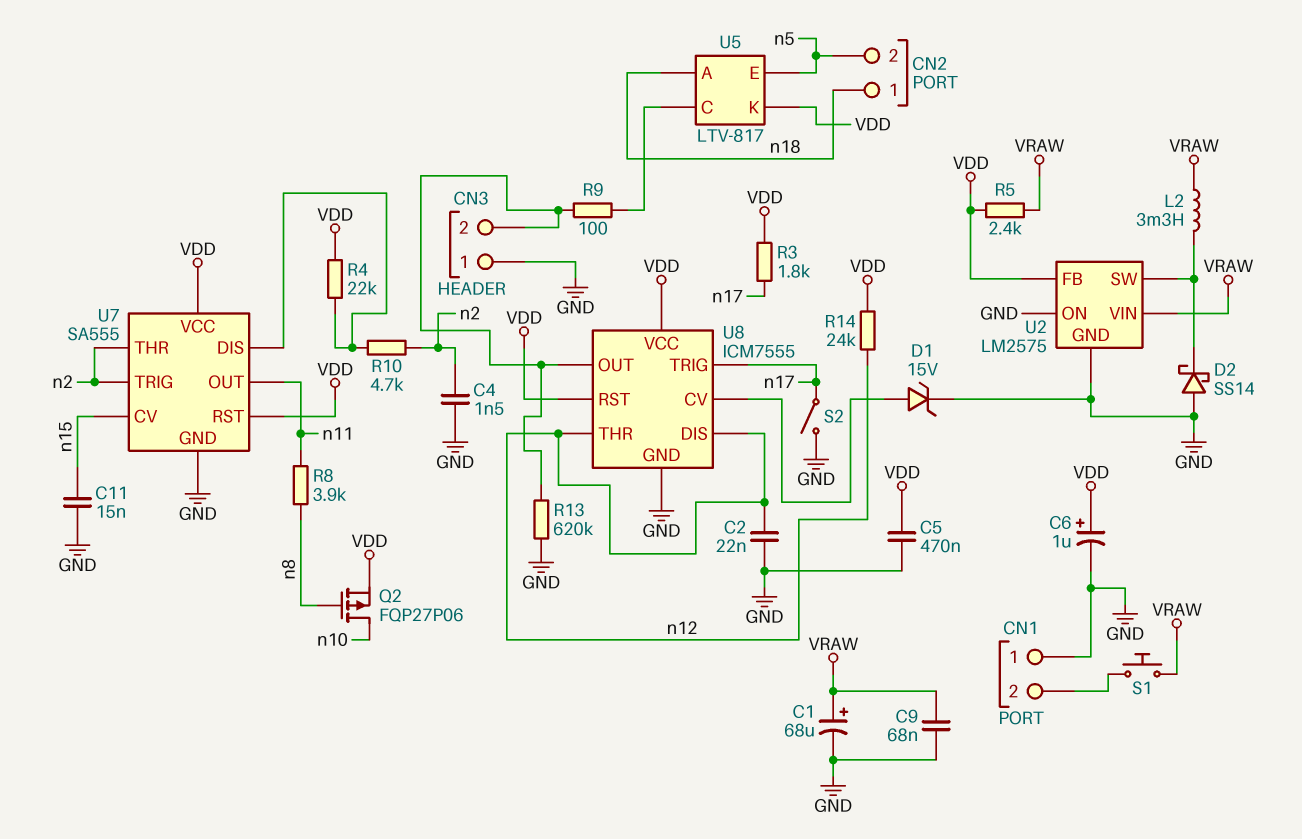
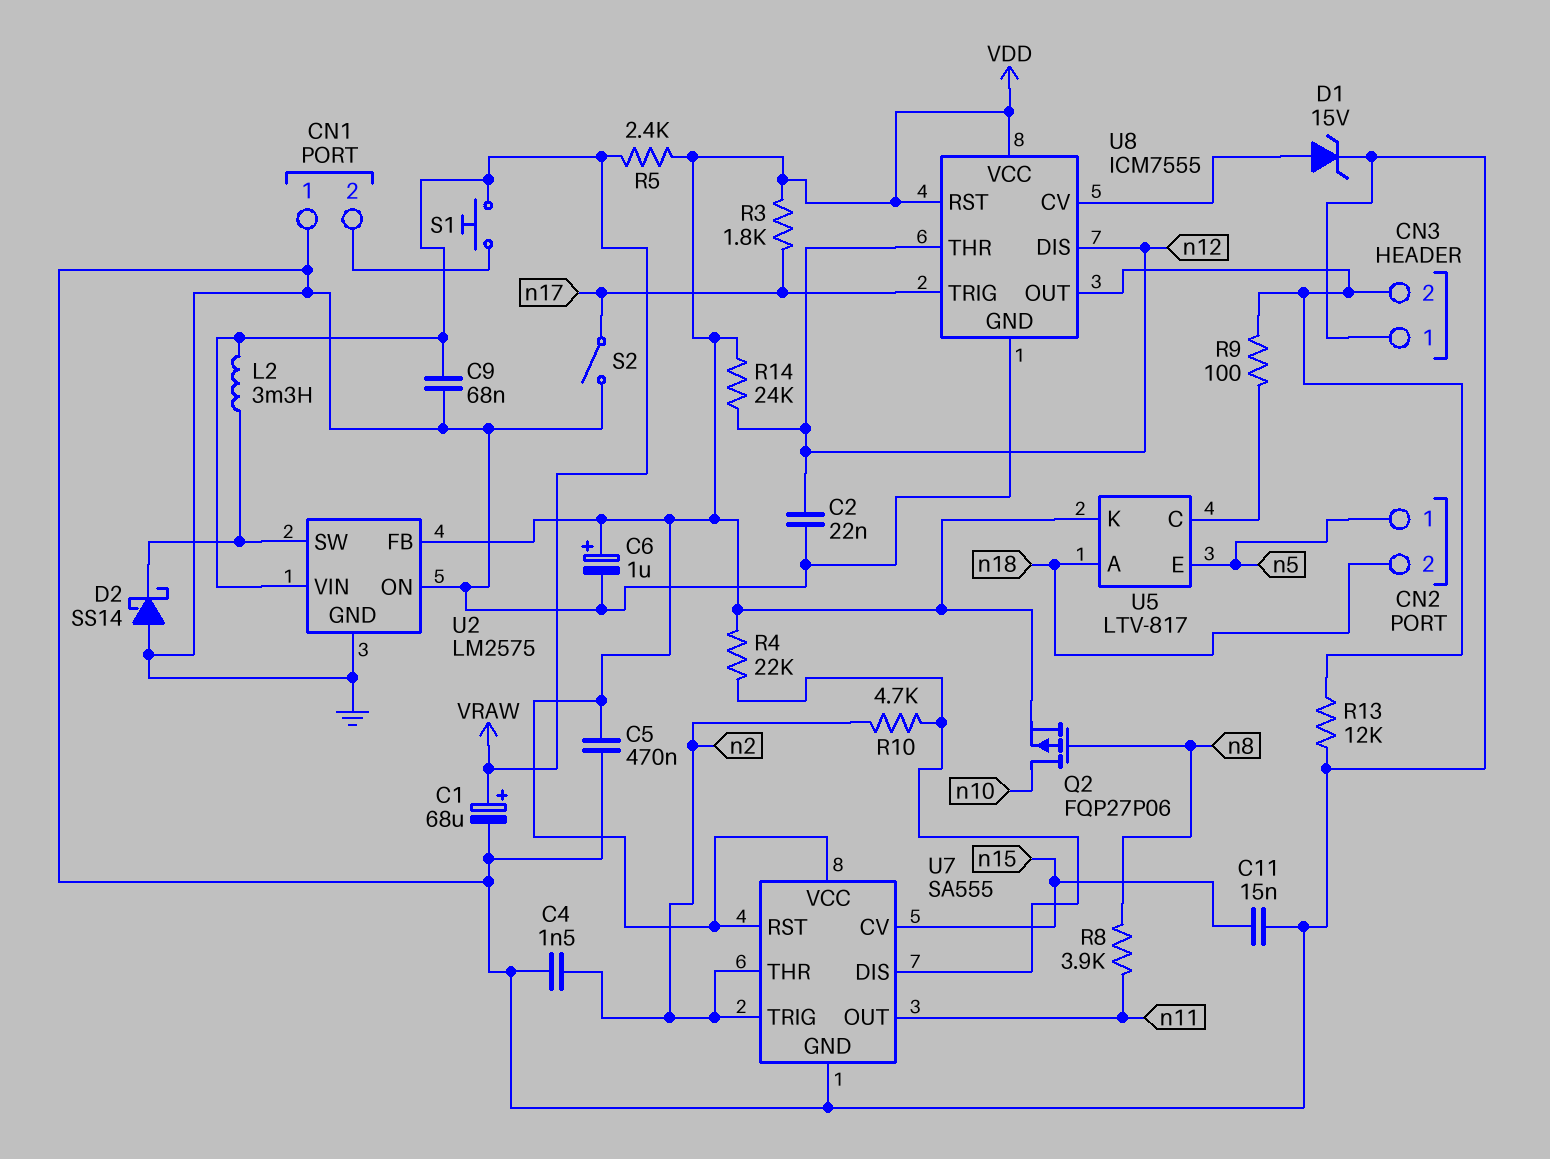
CN2 pin 1: n18 -> n5
CN2 pin 2: n5 -> n18
R13: 620k (CN3/2, GND) -> 12k (CN3/2, GND)

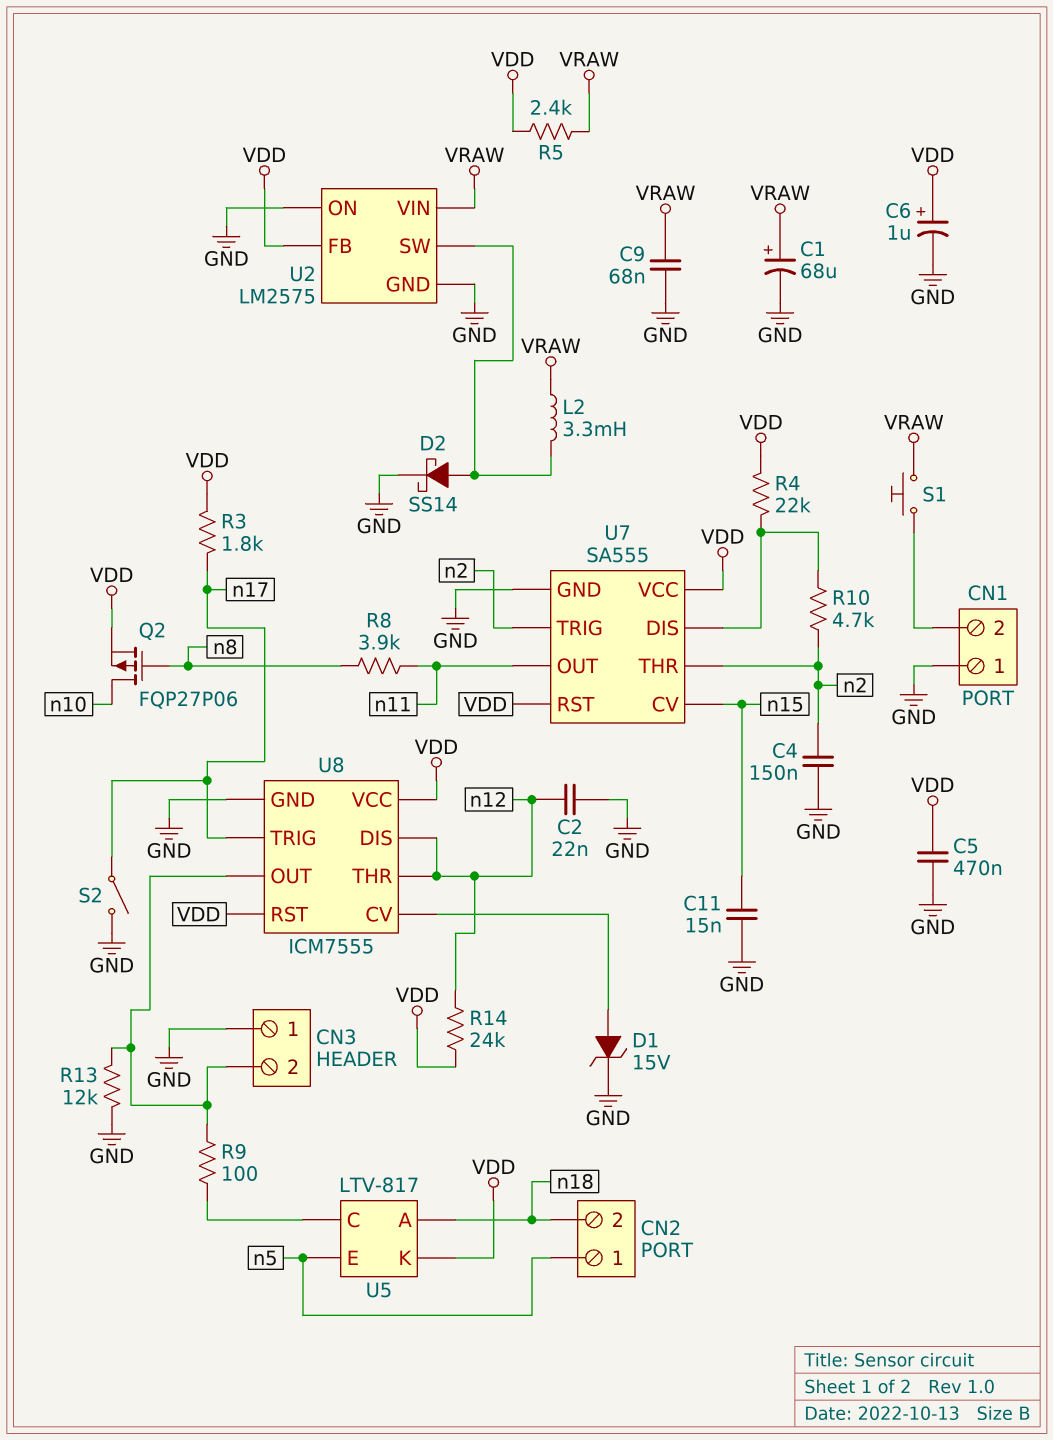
C4: 1.5nF (GND, n2) -> 150nF (GND, n2)
D2: schottky SS14 (A GND, K U2/SW) -> schottky SS14 (A U2/SW, K GND)

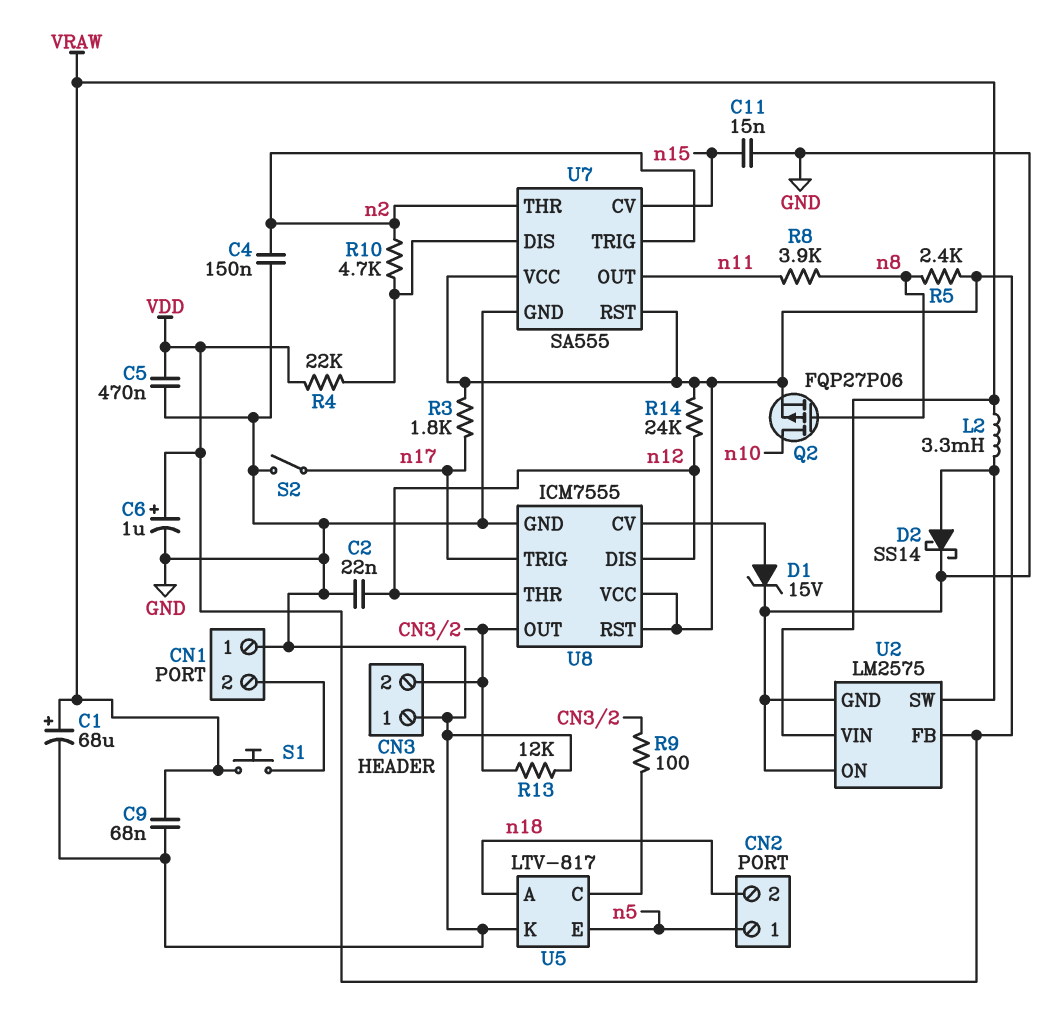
R5: 2.4k (VDD, VRAW) -> 2.4k (VDD, n8)
U5 pin K: VDD -> GND

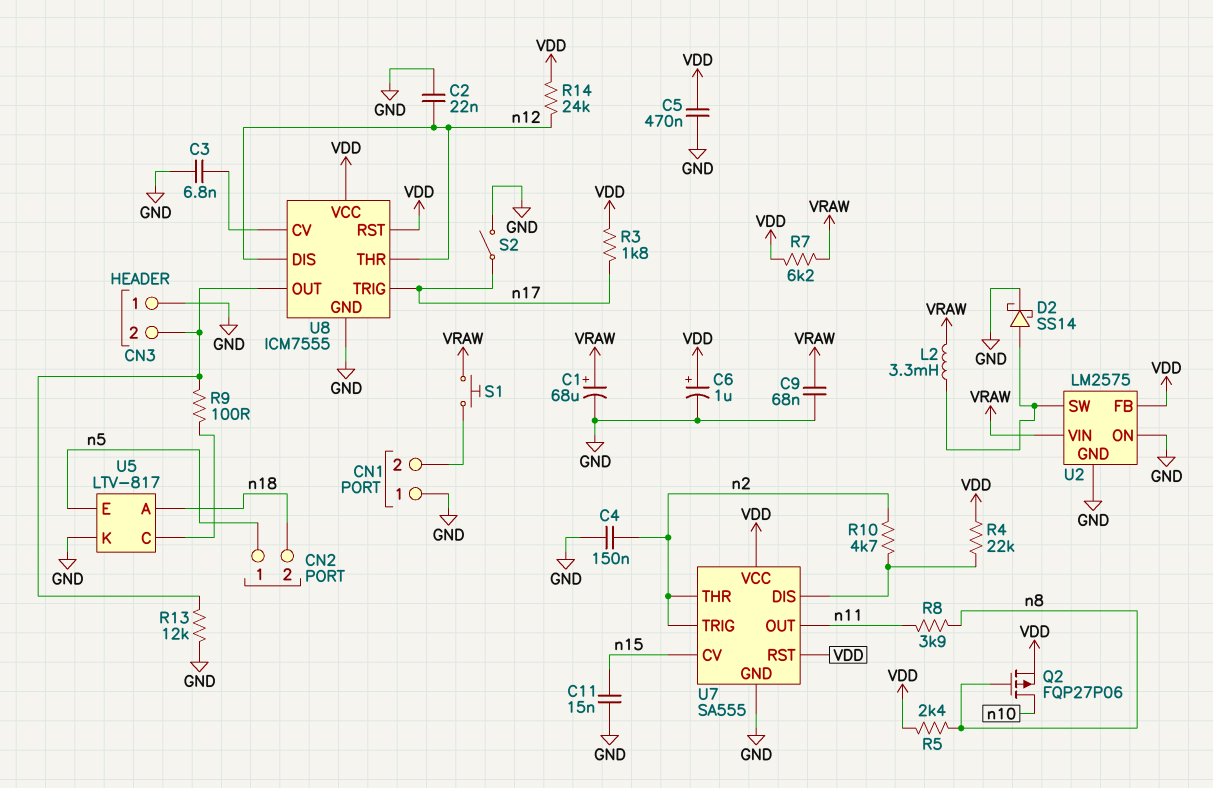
C3: none -> 6.8nF (GND, U8/CV)
D1: zener 15V (A U8/CV, K GND) -> none
R7: none -> 6.2k (VDD, VRAW)

